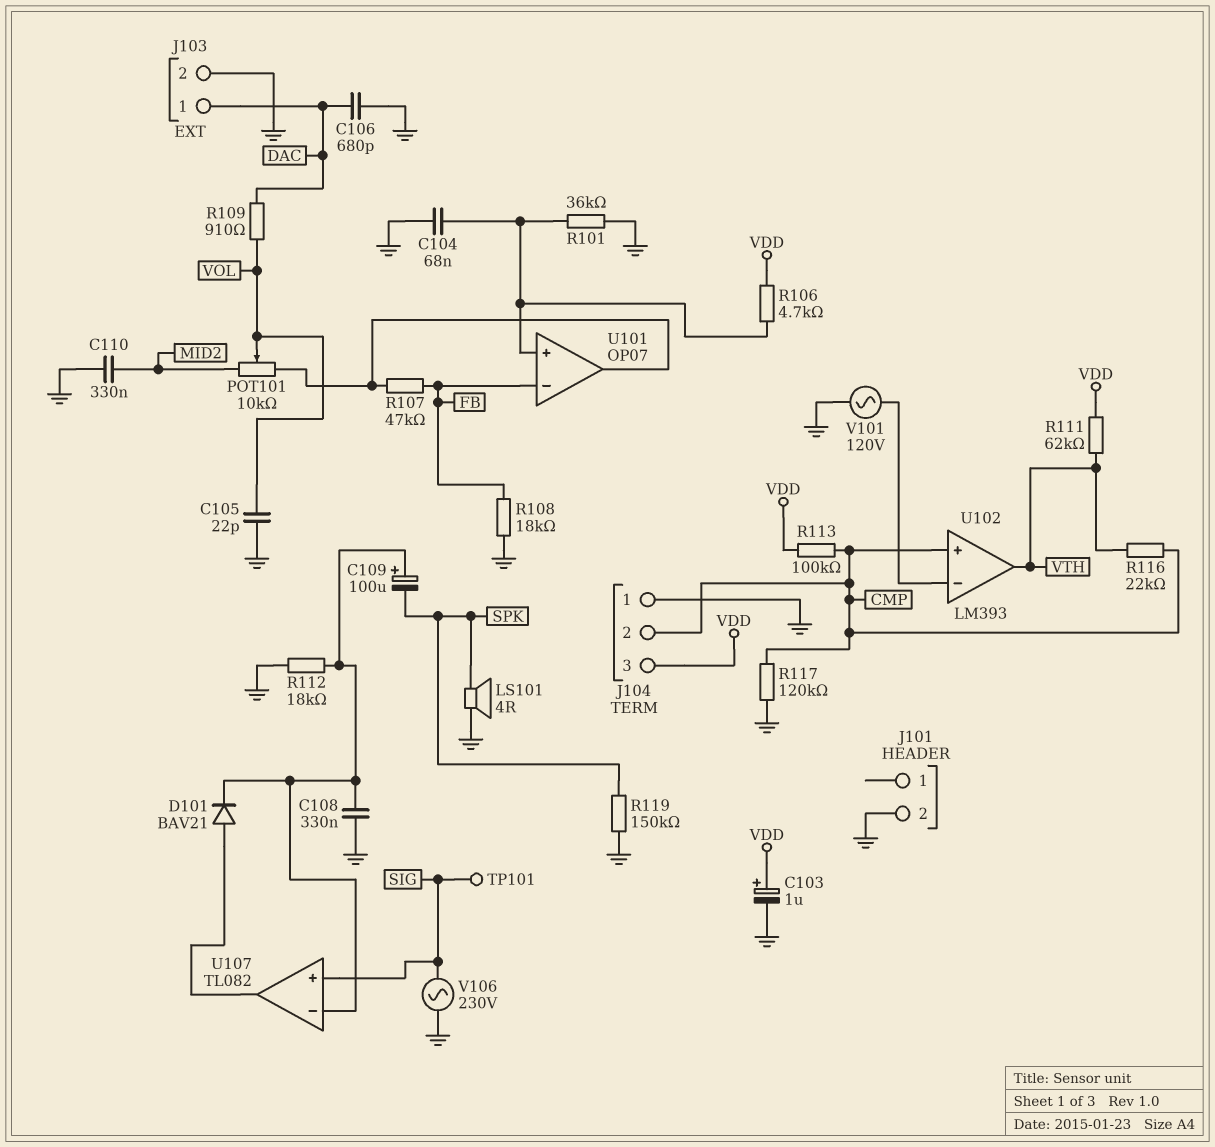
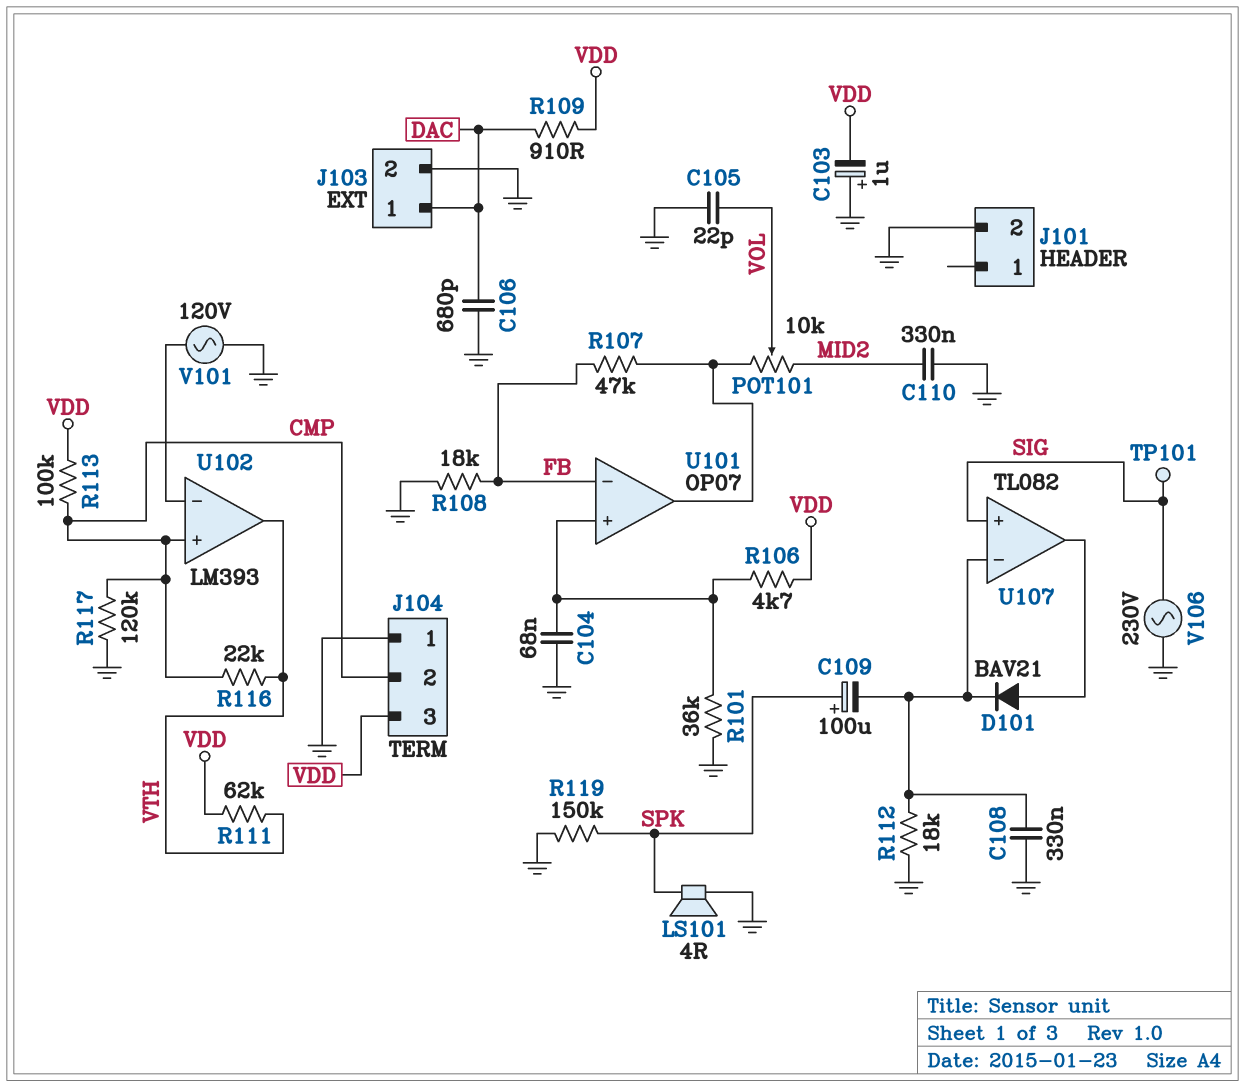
C103: 1uF (plus VDD, minus GND) -> 1uF (plus GND, minus VDD)
C109: 100uF (plus U107/in-, minus SPK) -> 100uF (plus SPK, minus U107/in-)
R109: 910 (DAC, VOL) -> 910 (DAC, VDD)

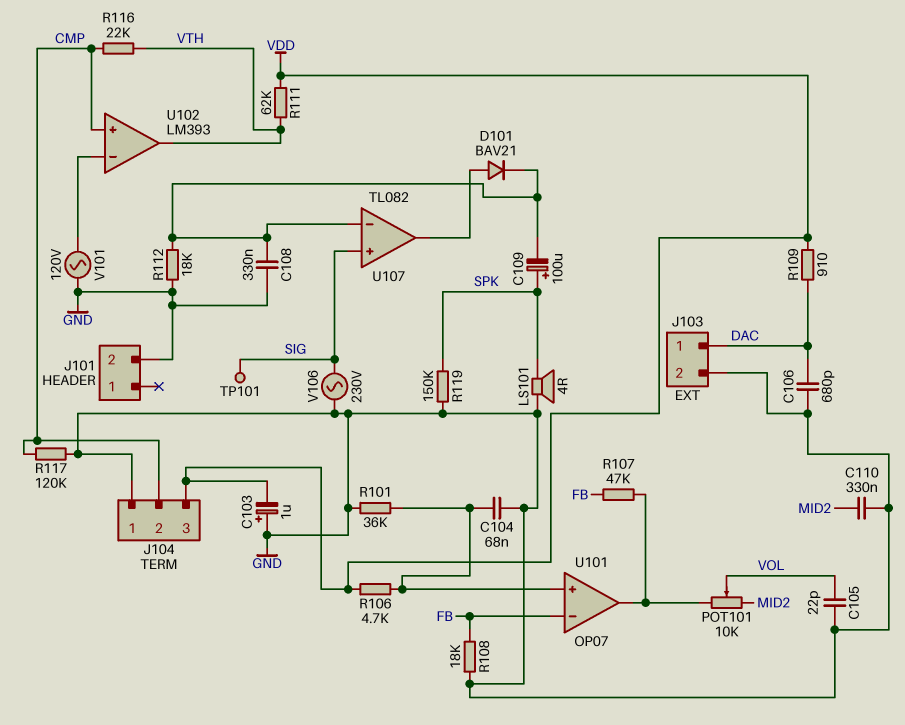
R113: 100k (CMP, VDD) -> none

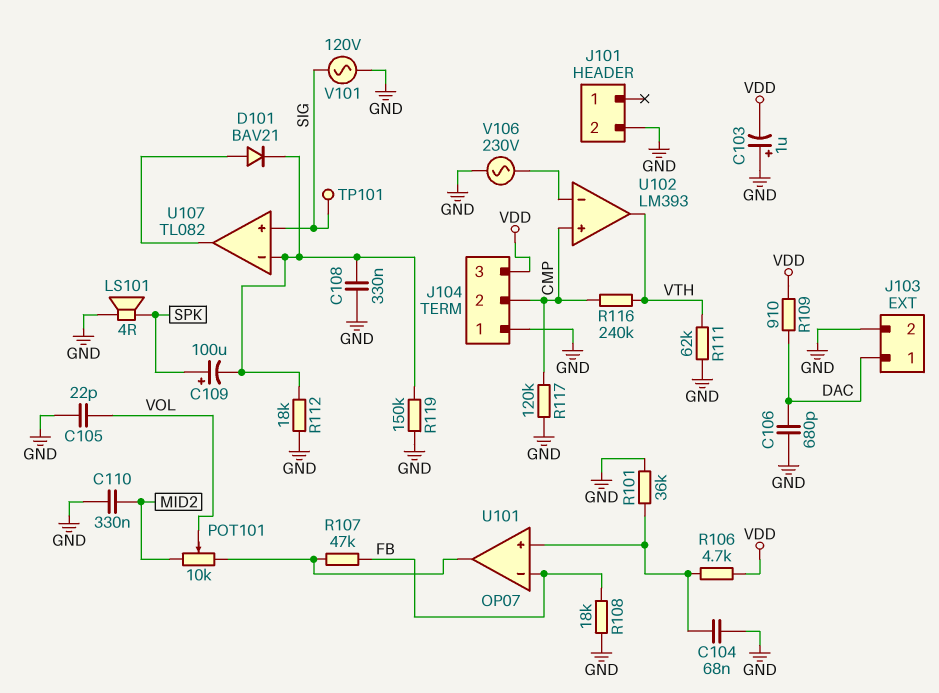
R111: 62k (VDD, VTH) -> 62k (GND, VTH)
R116: 22k (CMP, VTH) -> 240k (CMP, VTH)
R119: 150k (GND, SPK) -> 150k (GND, U107/in-)
V101: AC 120V (GND, U102/in-) -> AC 120V (GND, SIG)
V106: AC 230V (GND, SIG) -> AC 230V (GND, U102/in-)

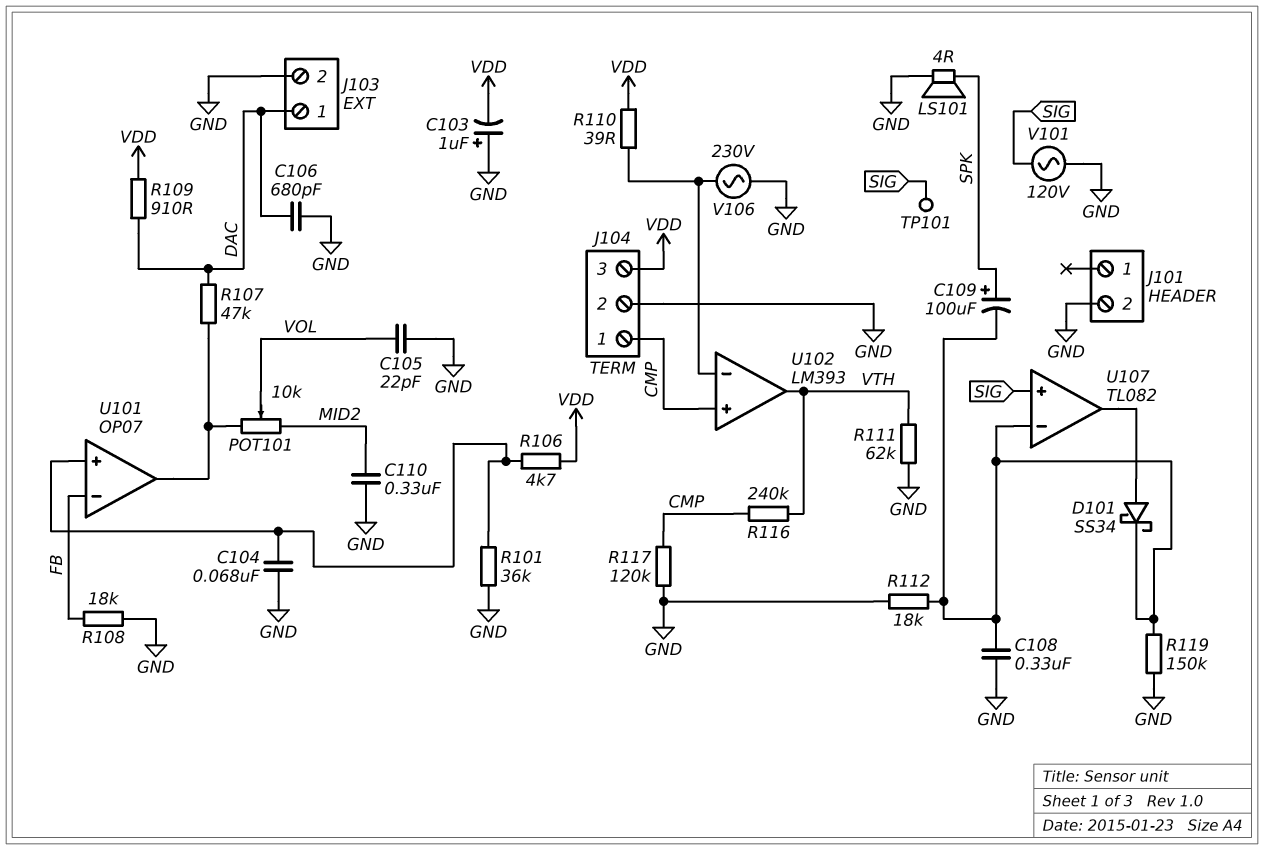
D101: diode BAV21 (A U107/out, K U107/in-) -> schottky SS34 (A U107/out, K U107/in-)
J104 pin 1: GND -> CMP
J104 pin 2: CMP -> GND
R107: 47k (FB, U101/out) -> 47k (DAC, U101/out)
R110: none -> 39 (U102/in-, VDD)

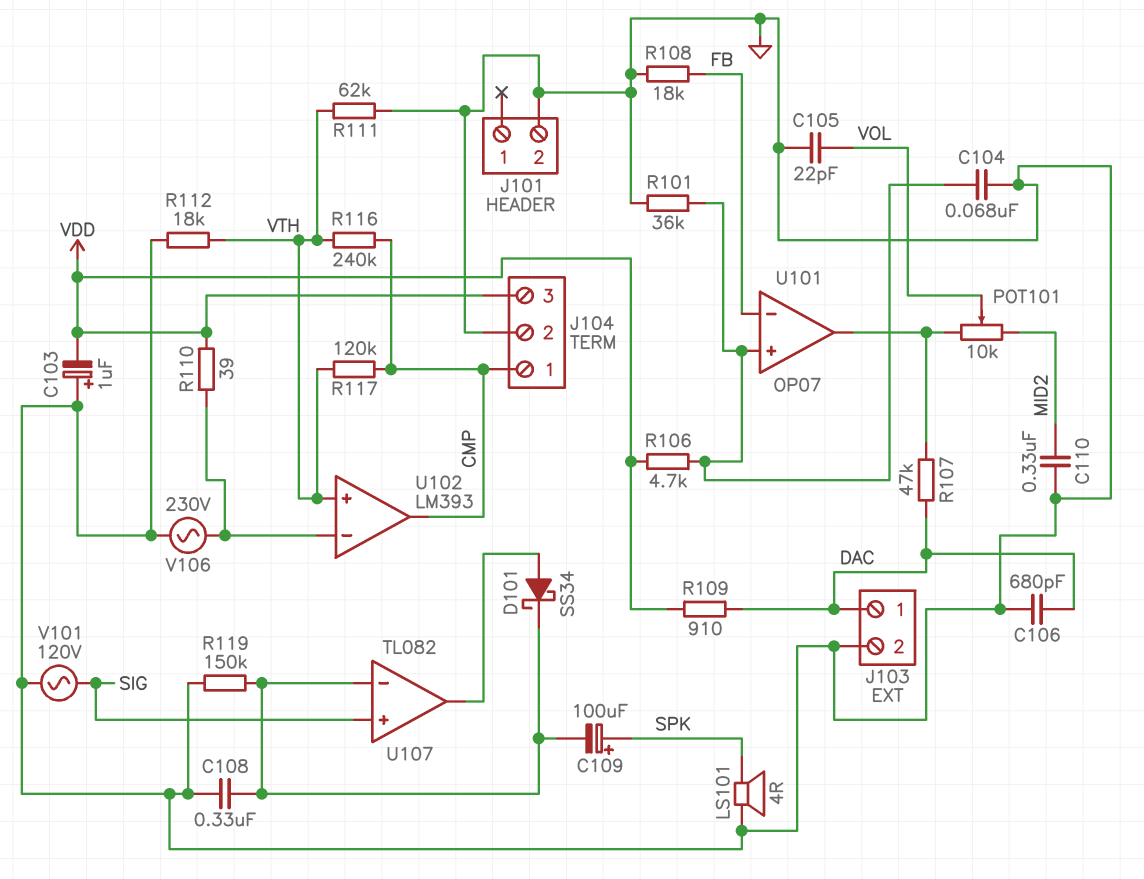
R112: 18k (GND, U107/in-) -> 18k (GND, VTH)
R117: 120k (CMP, GND) -> 120k (CMP, VTH)
TP101: test point (SIG) -> none
U102 pin in+: CMP -> VTH
U102 pin out: VTH -> CMP

